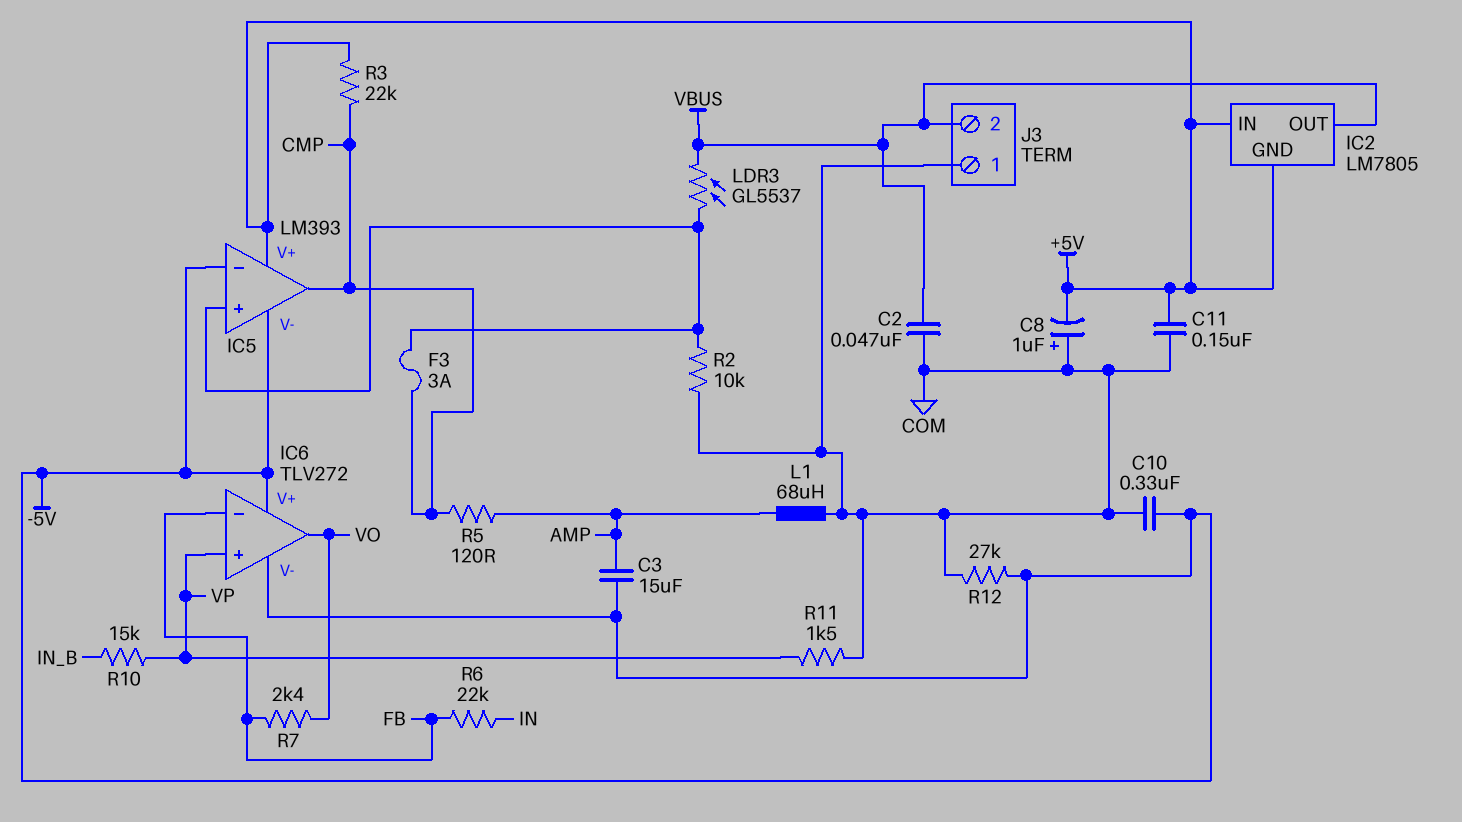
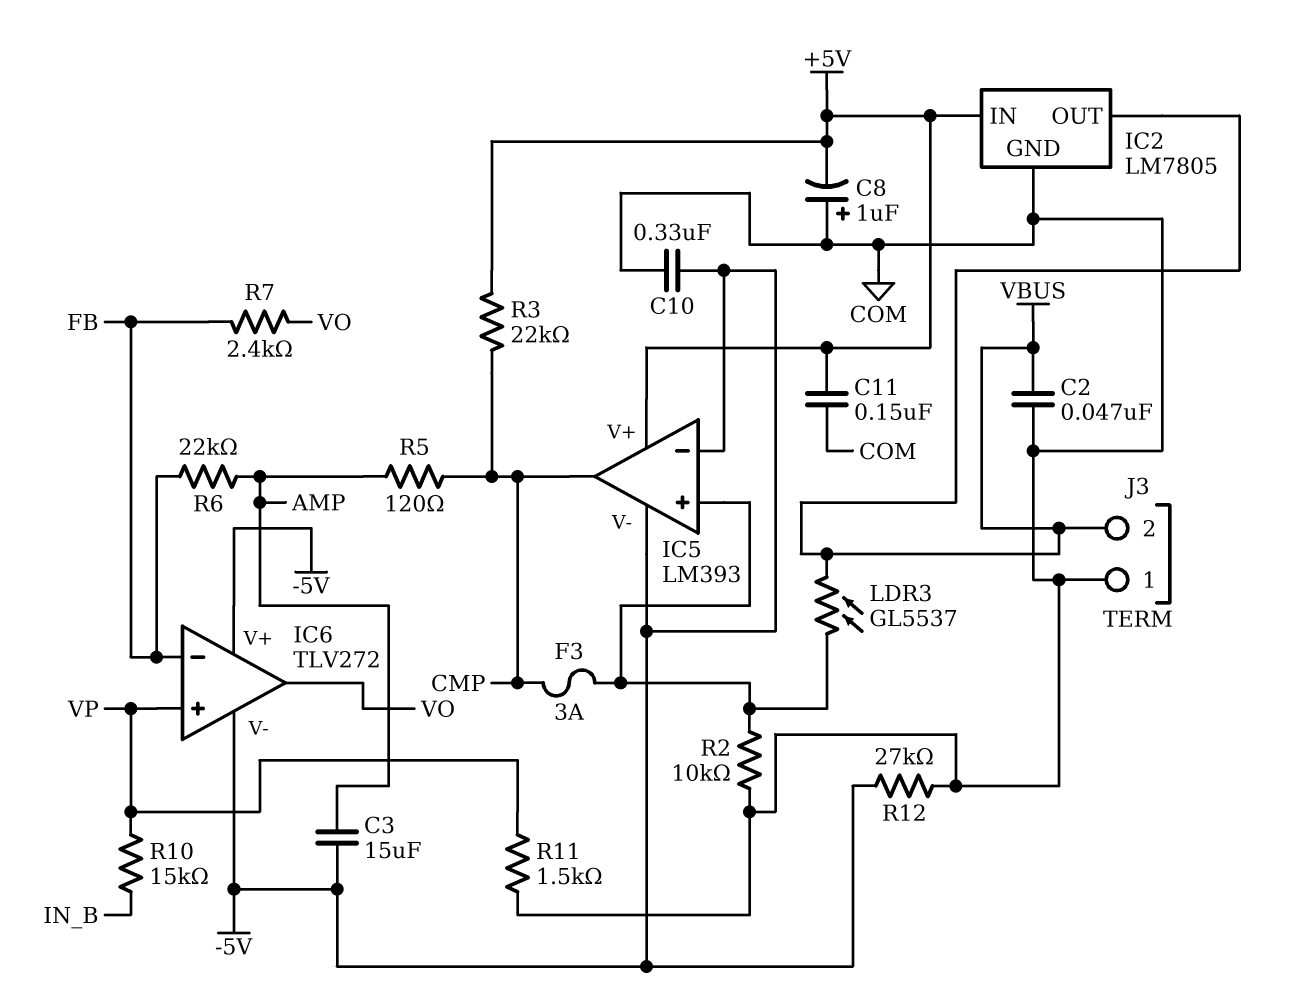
IC2 pin GND: +5V -> COM
L1: 68uH (AMP, COM) -> none
R6: 22k (FB, IN) -> 22k (AMP, FB)

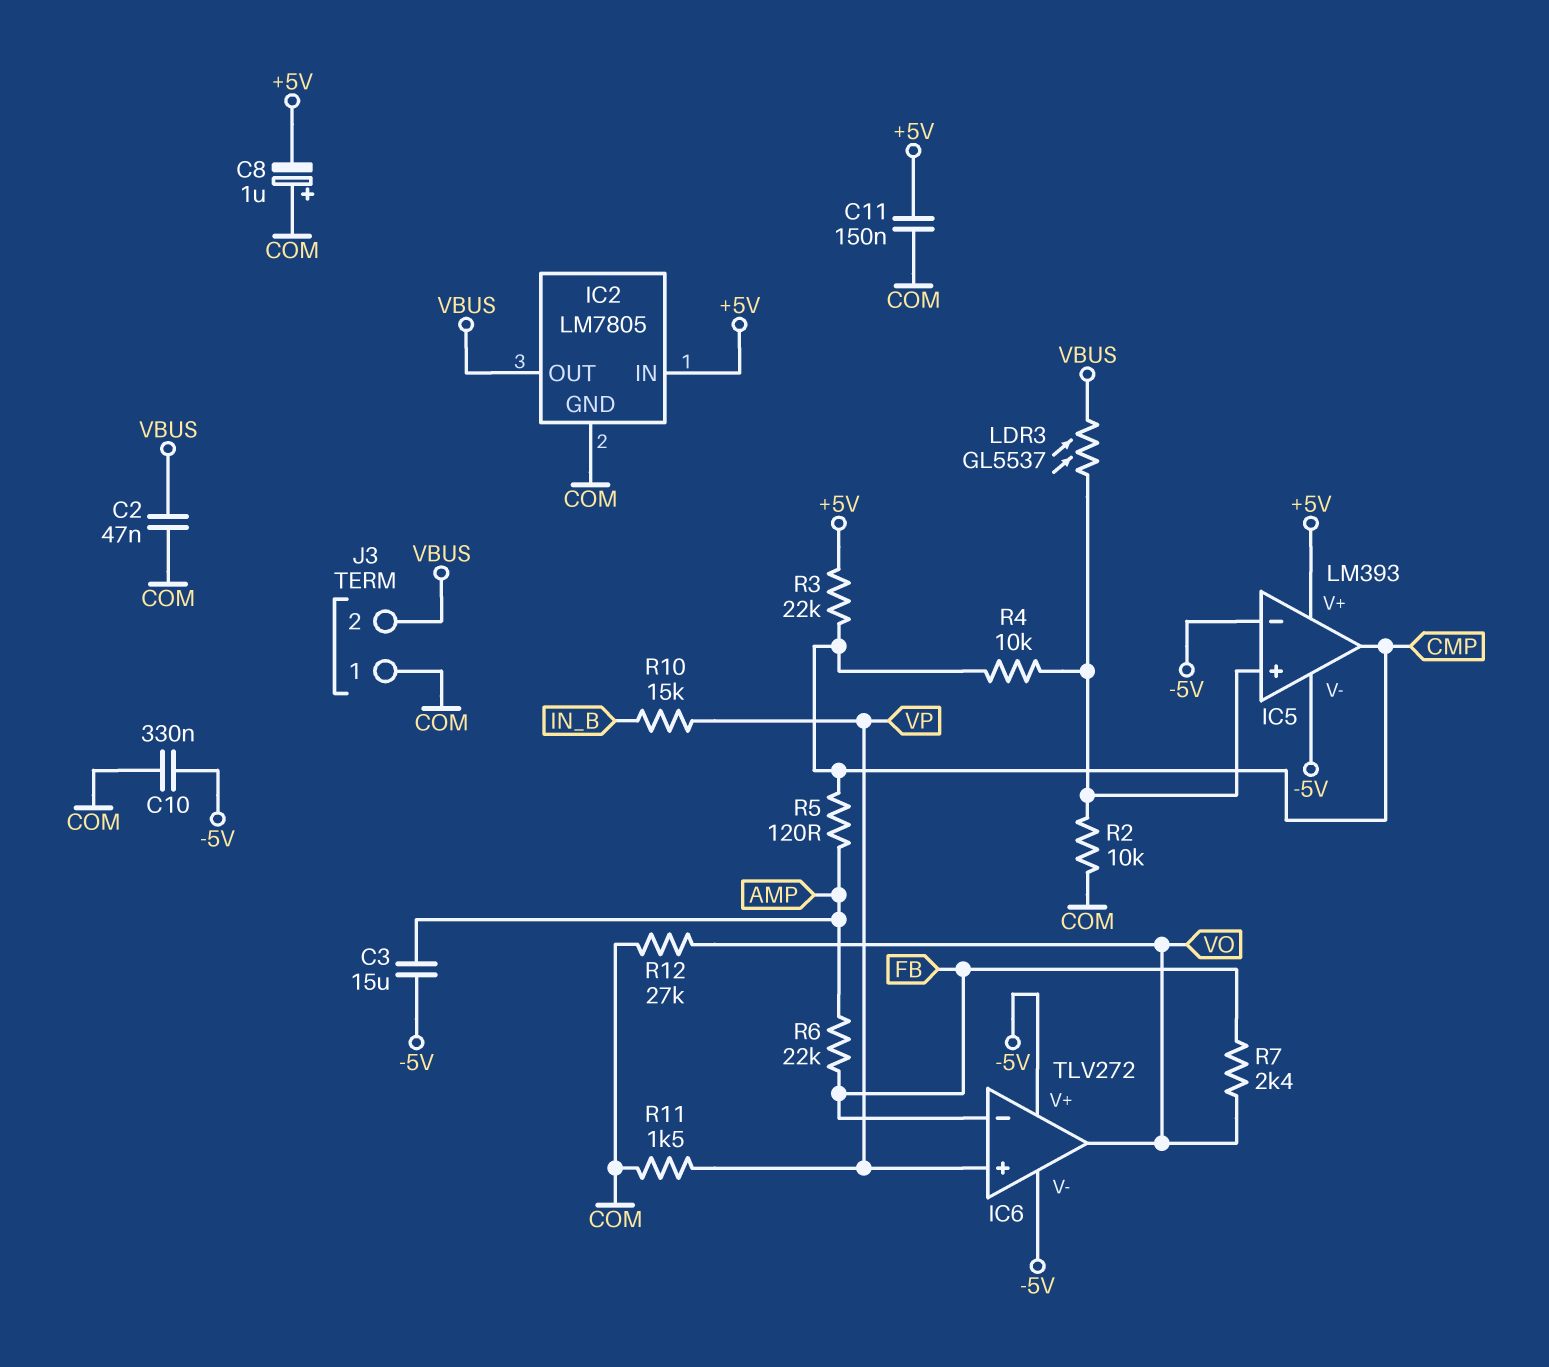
F3: 3A (CMP, IC5/in+) -> none
R4: none -> 10k (CMP, IC5/in+)
R12: 27k (-5V, COM) -> 27k (COM, VO)

